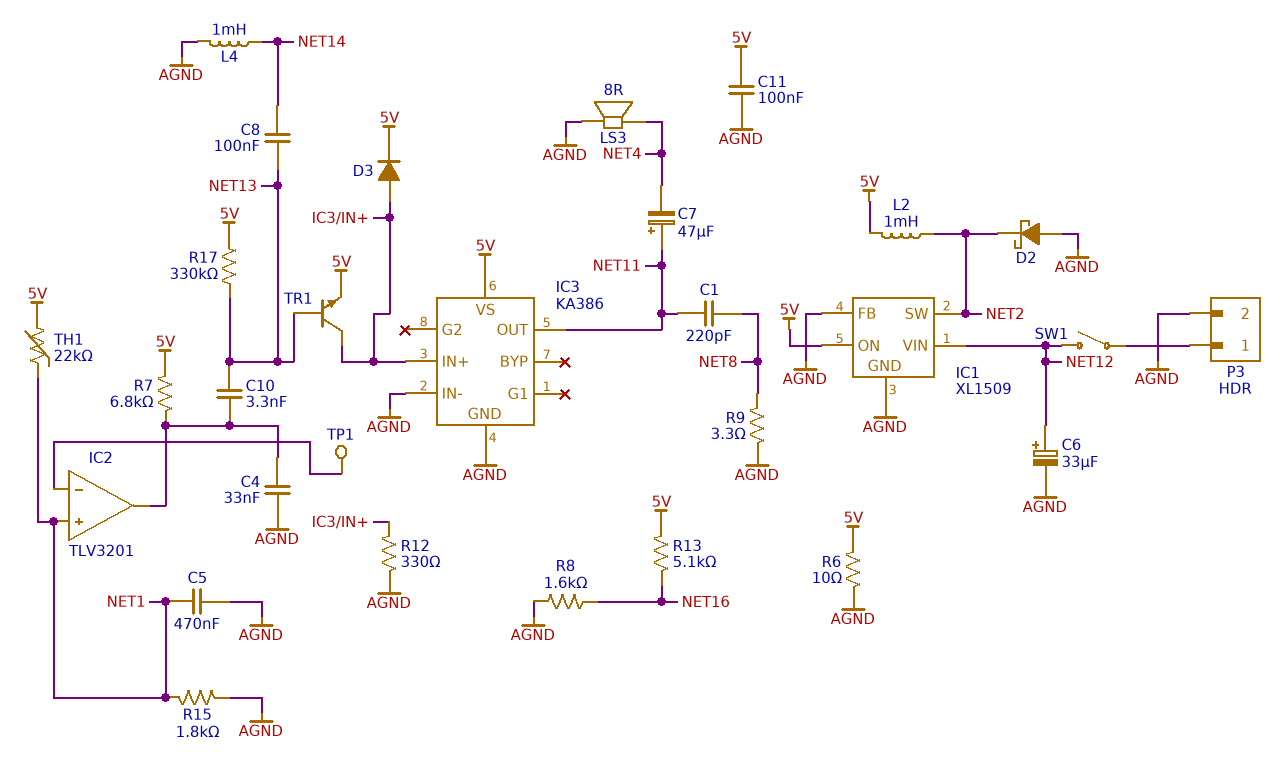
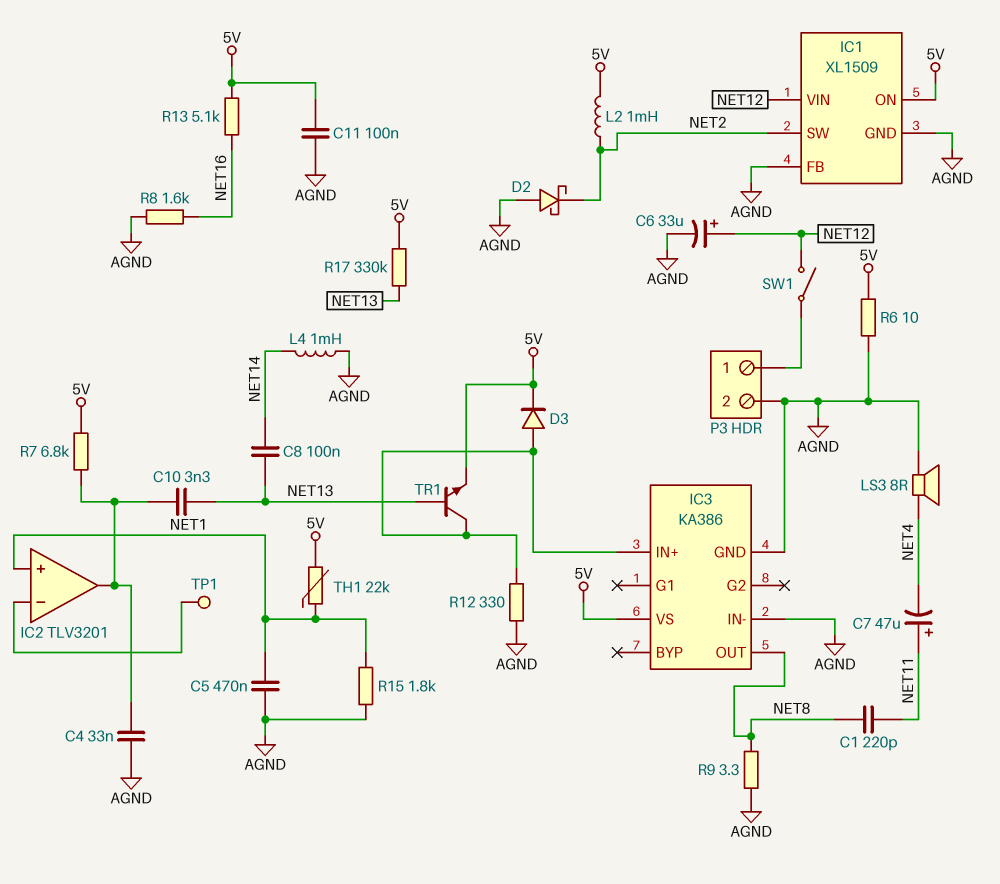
IC3 pin OUT: NET11 -> NET8

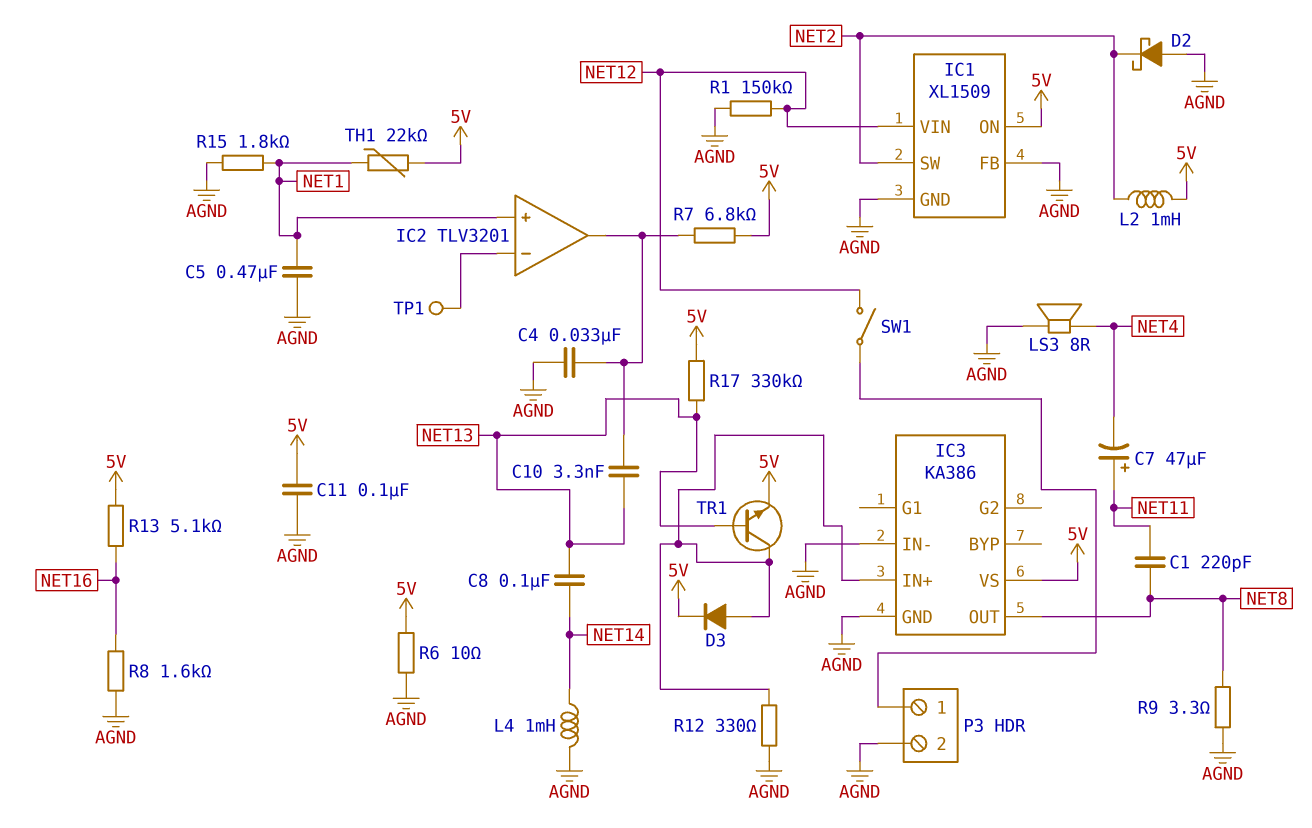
C6: 33uF (plus NET12, minus AGND) -> none
R1: none -> 150k (AGND, NET12)

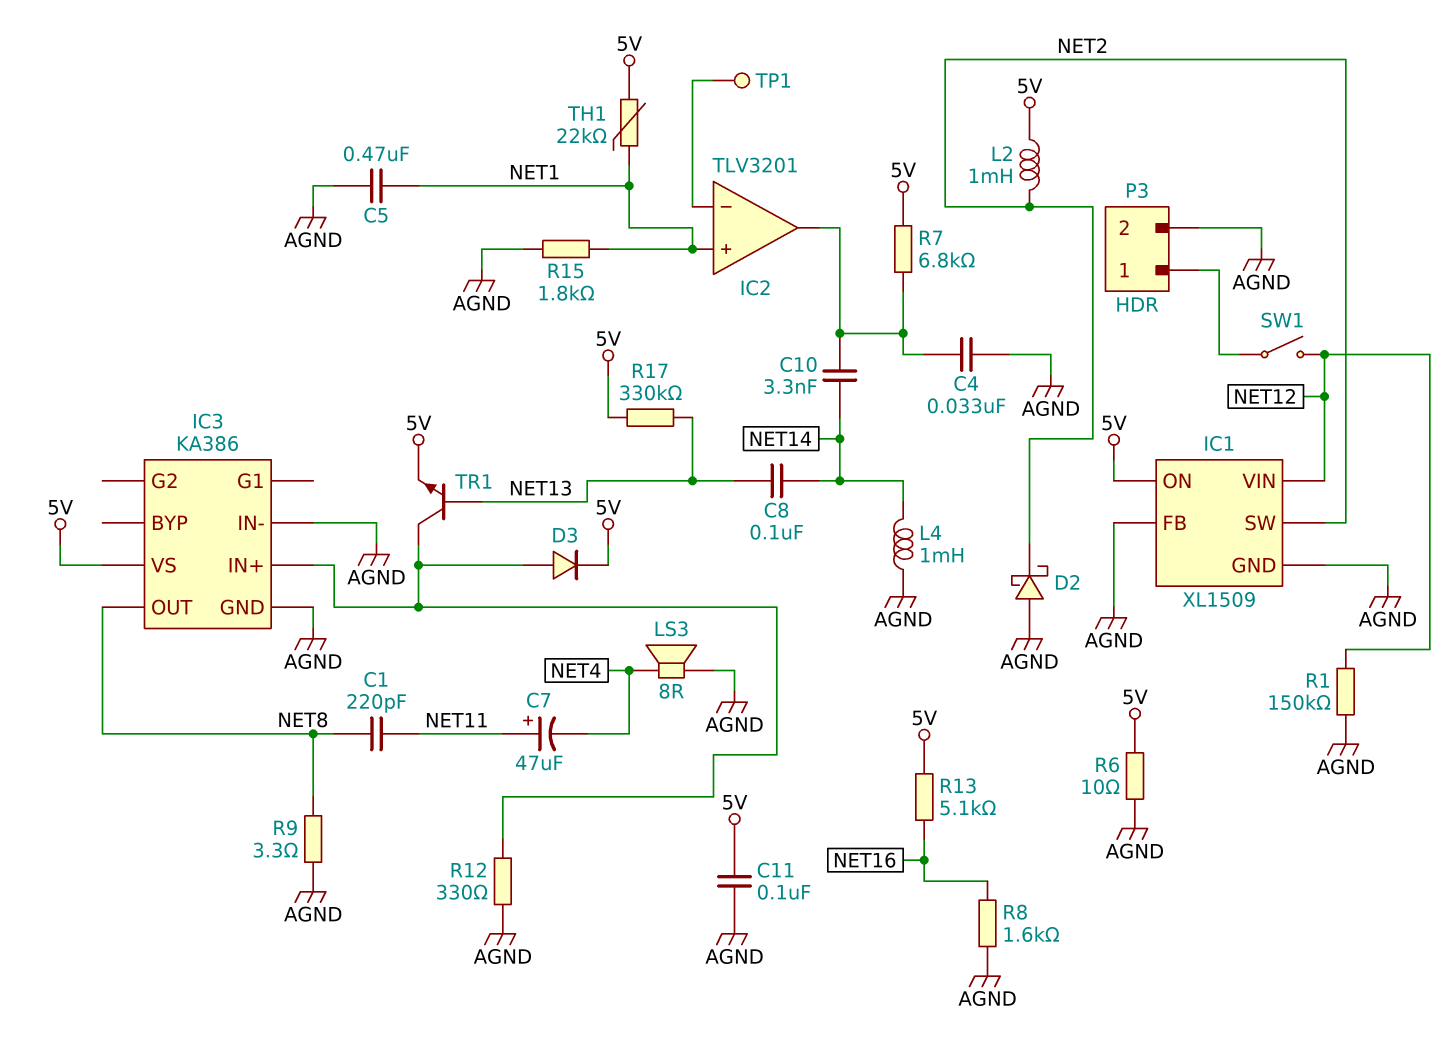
C10: 3.3nF (IC2/out, NET13) -> 3.3nF (IC2/out, NET14)

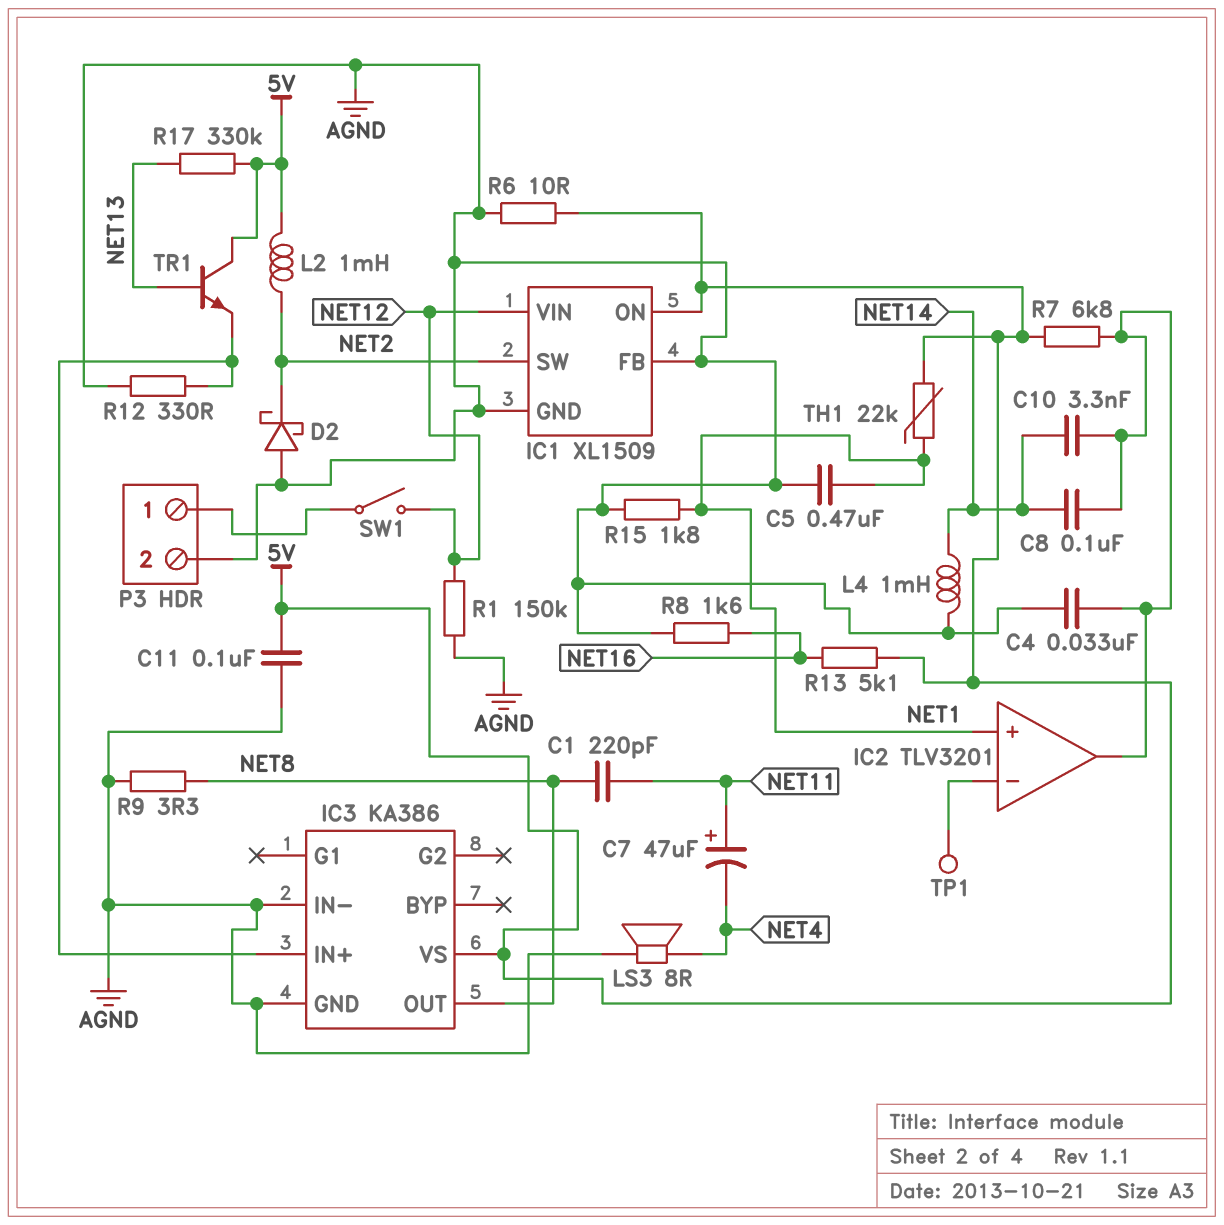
C8: 100nF (NET13, NET14) -> 100nF (IC2/out, NET14)
D3: diode (A IC3/IN+, K 5V) -> none
TR1: NPN (B NET13, C IC3/IN+, E 5V) -> NPN (B NET13, C 5V, E IC3/IN+)

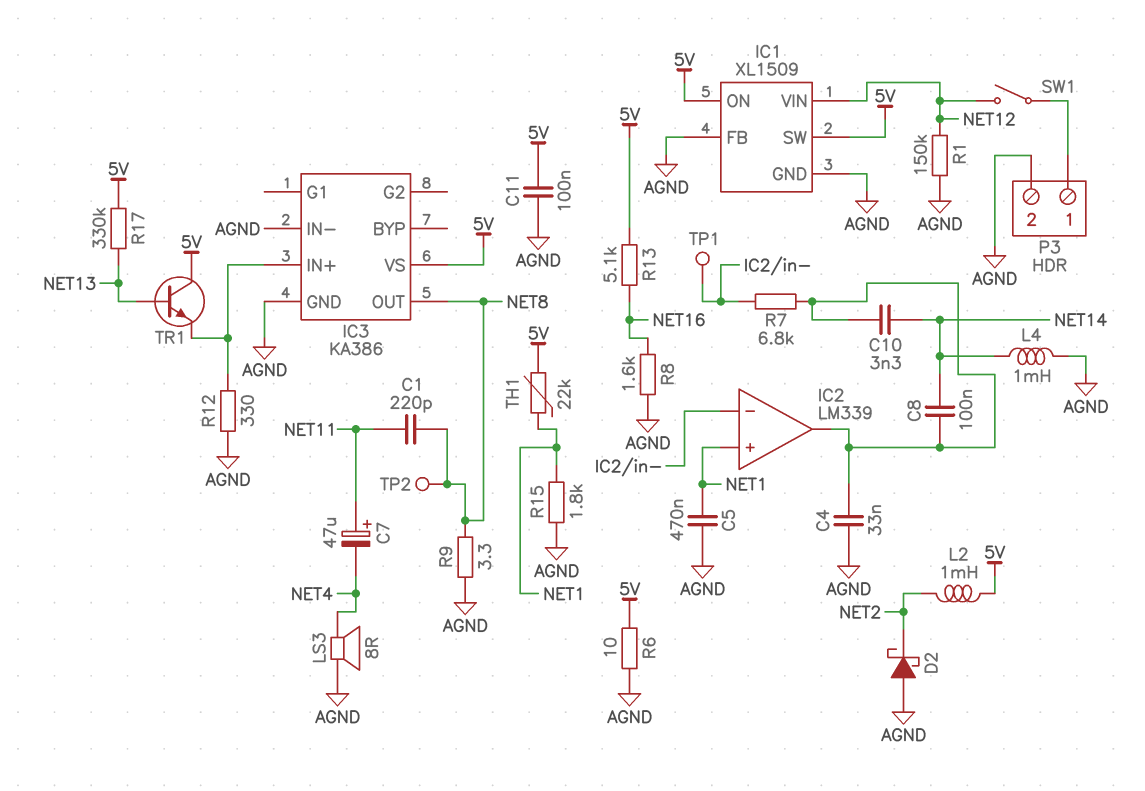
IC1 pin SW: NET2 -> 5V
IC2: TLV3201 -> LM339
R7: 6.8k (5V, IC2/out) -> 6.8k (IC2/in-, IC2/out)
TP2: none -> test point (NET8)

